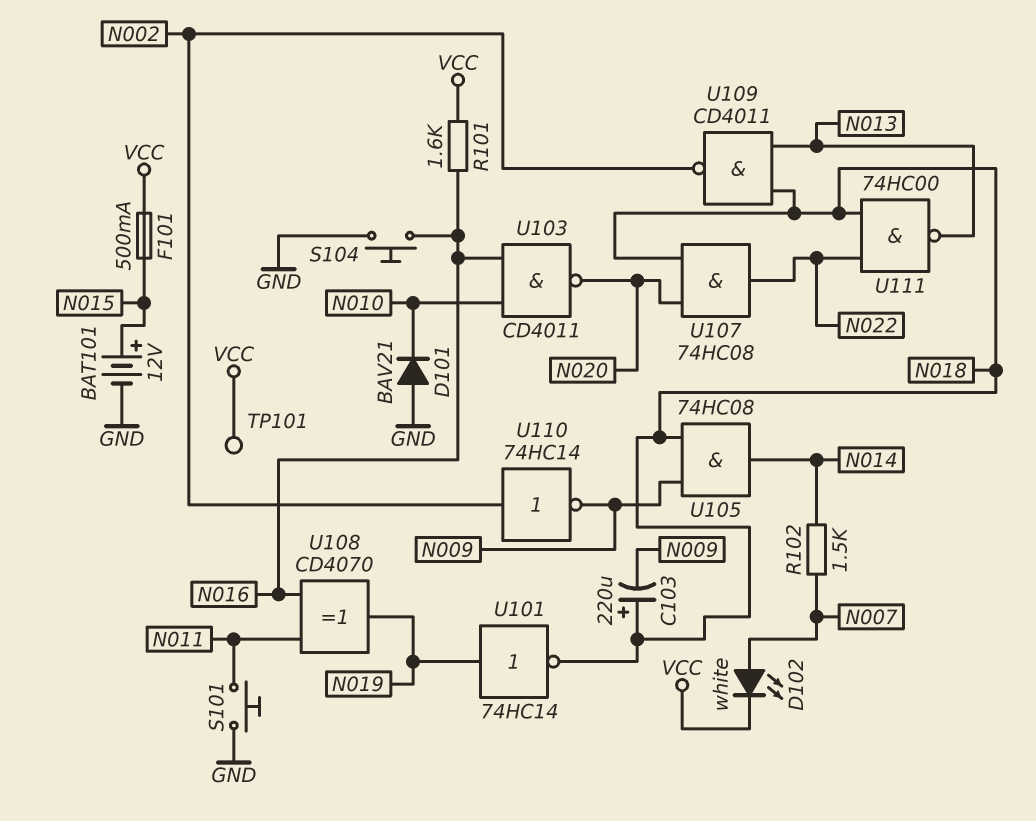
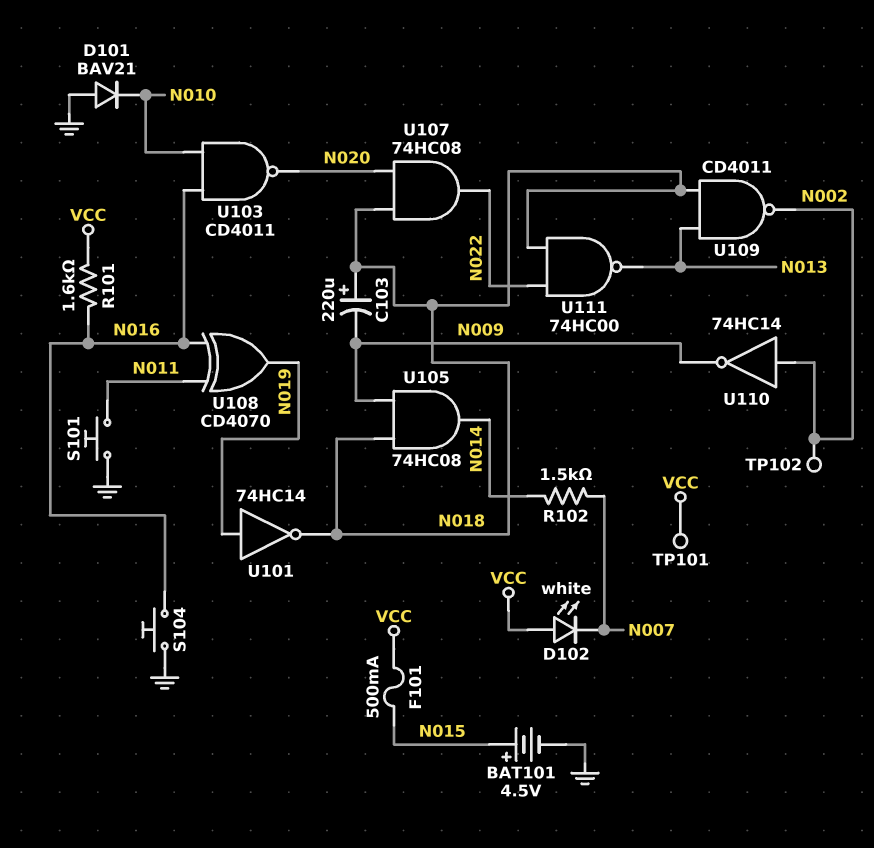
BAT101: 12V (plus N015, minus GND) -> 4.5V (plus N015, minus GND)
D102: LED white (A N007, K VCC) -> LED white (A VCC, K N007)
TP102: none -> test point (N002)

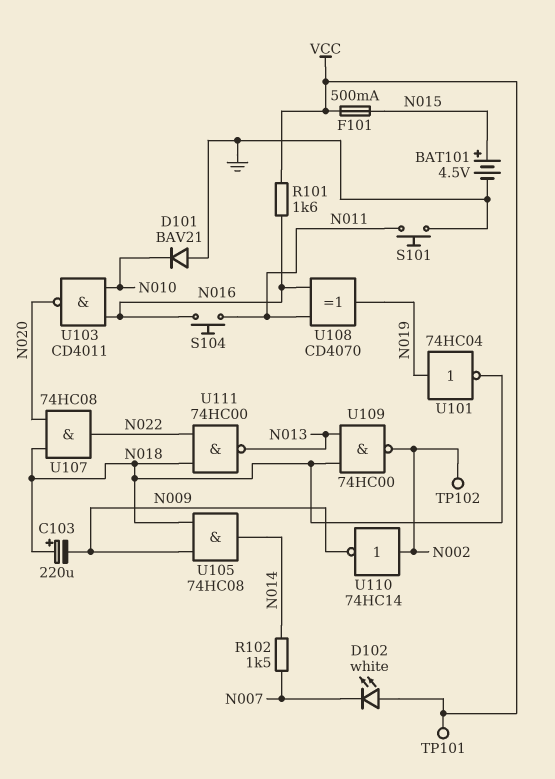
S104: button (GND, N016) -> button (N011, N016)
U101: NOT 74HC14 (in N019, out N018) -> NOT 74HC04 (in N019, out N018)
U109: NAND CD4011 (in N013, in N018, out N002) -> NAND 74HC00 (in N013, in N018, out N002)

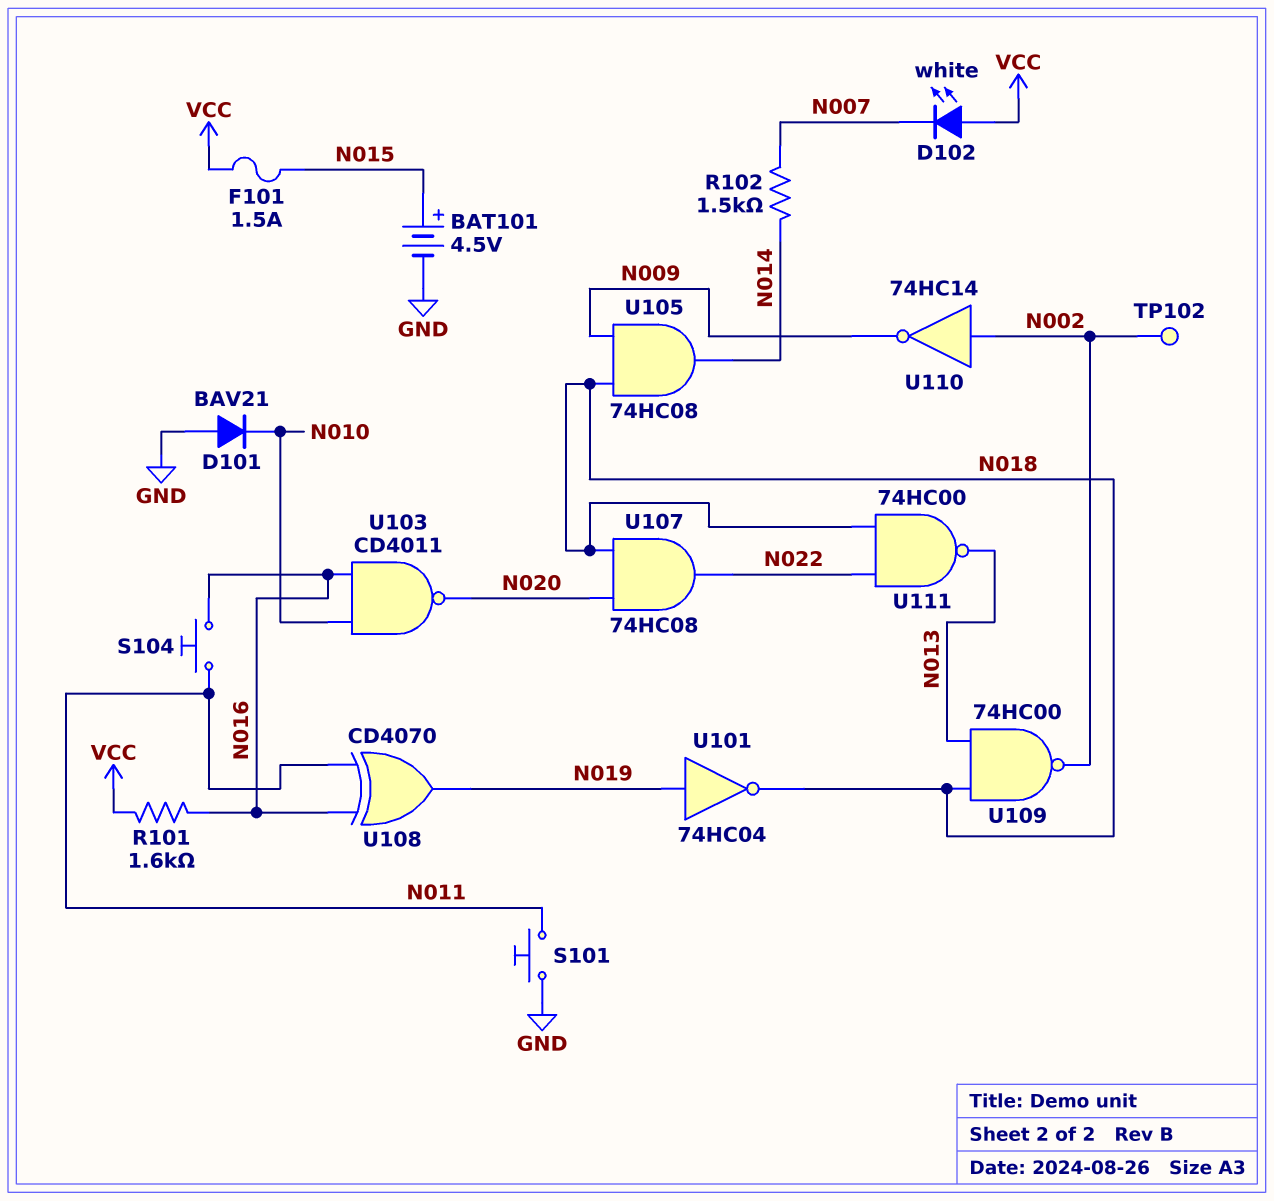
C103: 220uF (plus N018, minus N009) -> none
F101: 500mA (N015, VCC) -> 1.5A (N015, VCC)
TP101: test point (VCC) -> none

